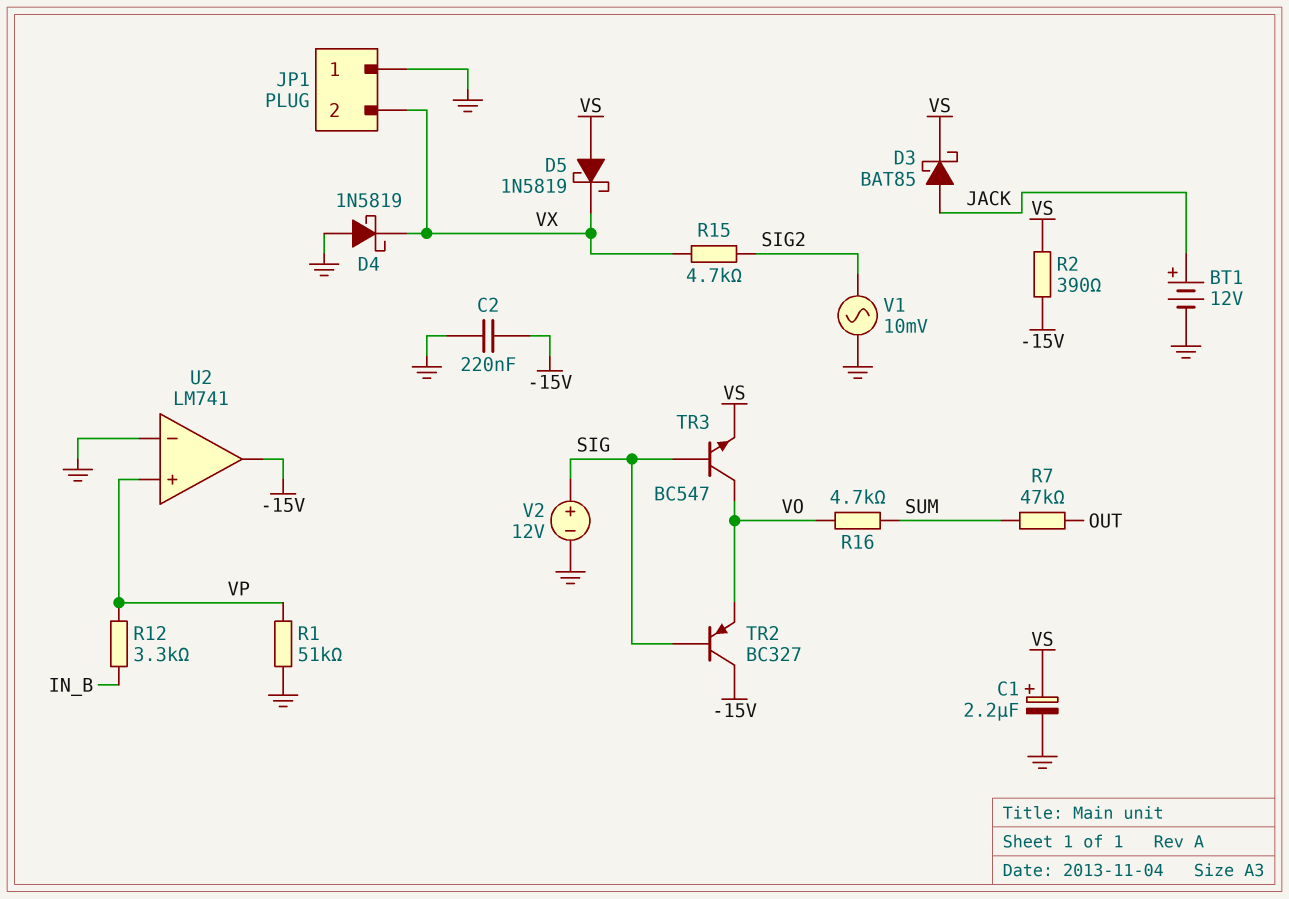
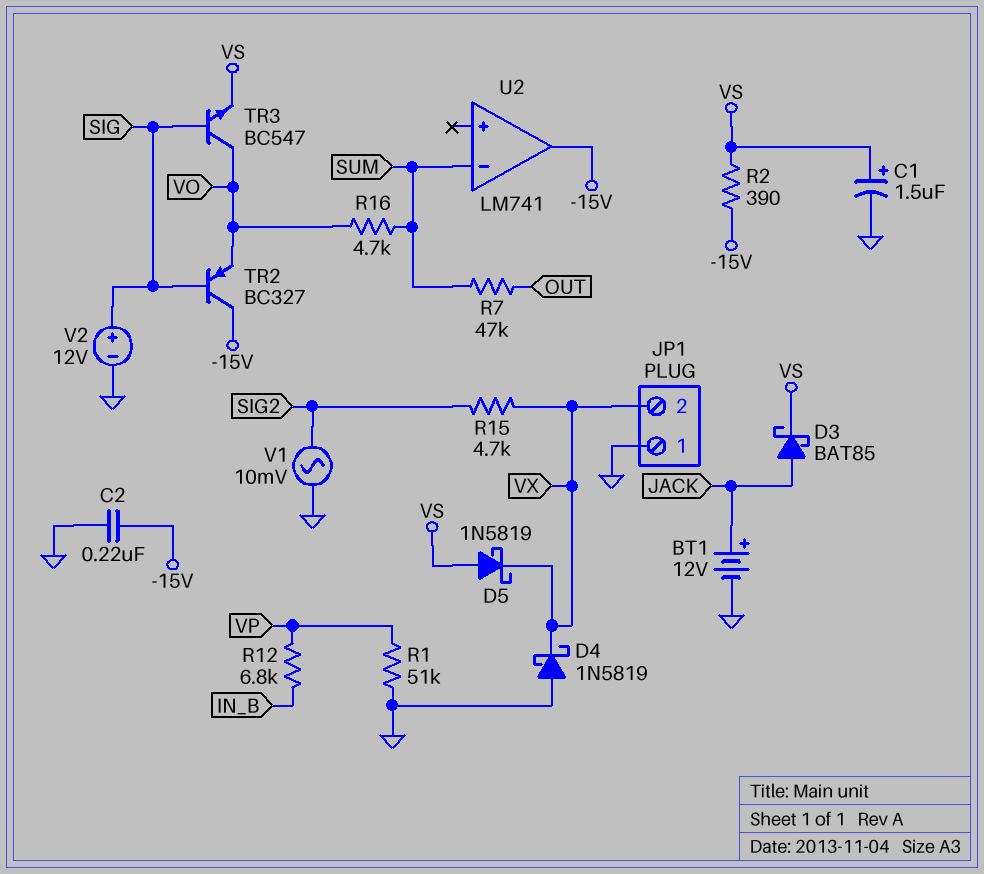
C1: 2.2uF (plus VS, minus GND) -> 1.5uF (plus VS, minus GND)
R12: 3.3k (IN_B, VP) -> 6.8k (IN_B, VP)
U2 pin in+: VP -> none
U2 pin in-: GND -> SUM

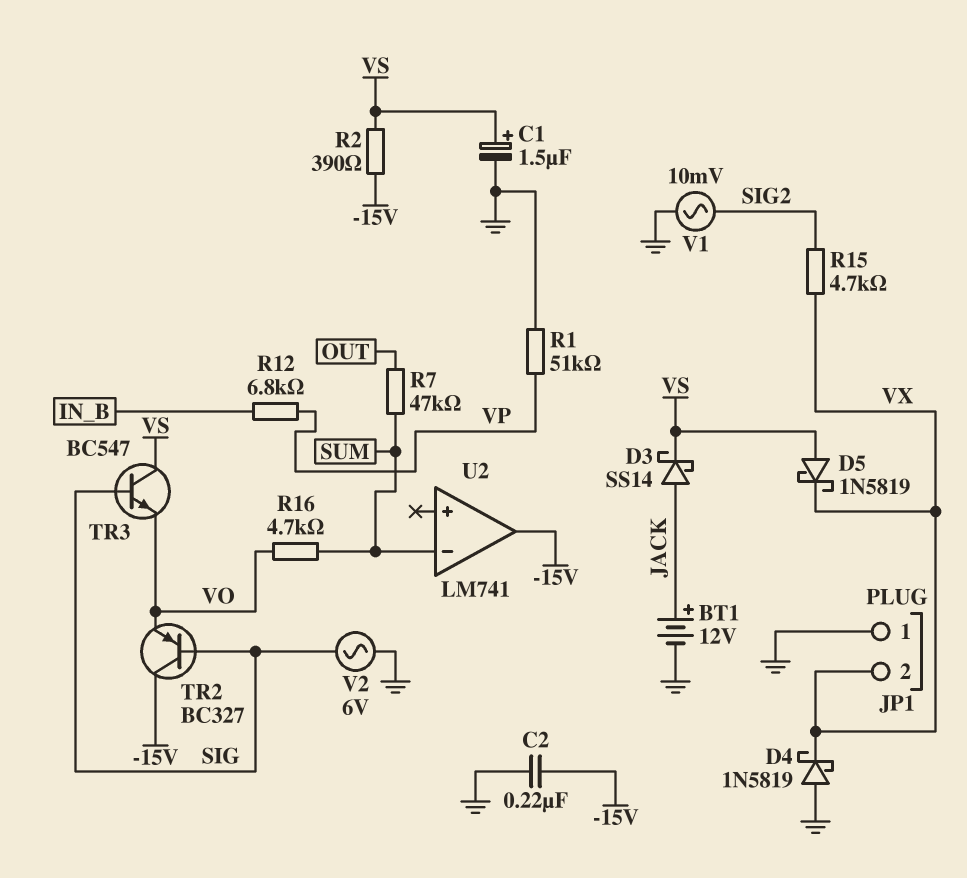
D3: schottky BAT85 (A JACK, K VS) -> schottky SS14 (A JACK, K VS)
TR3: NPN BC547 (B SIG, C VO, E VS) -> NPN BC547 (B SIG, C VS, E VO)
V2: 12V (plus SIG, minus GND) -> AC 6V (GND, SIG)

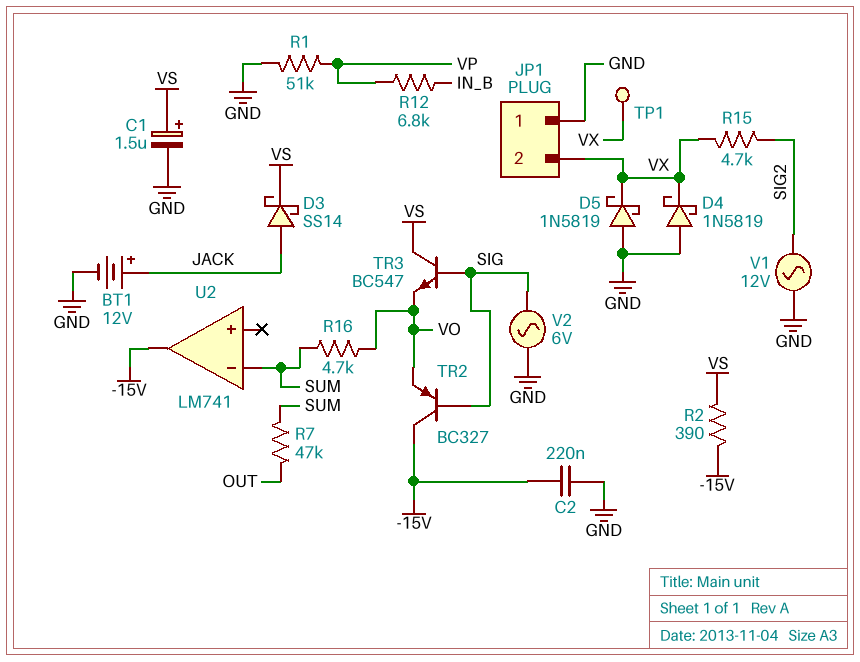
D5: schottky 1N5819 (A VS, K VX) -> schottky 1N5819 (A GND, K VX)
TP1: none -> test point (VX)
V1: AC 10mV (GND, SIG2) -> AC 12V (GND, SIG2)

